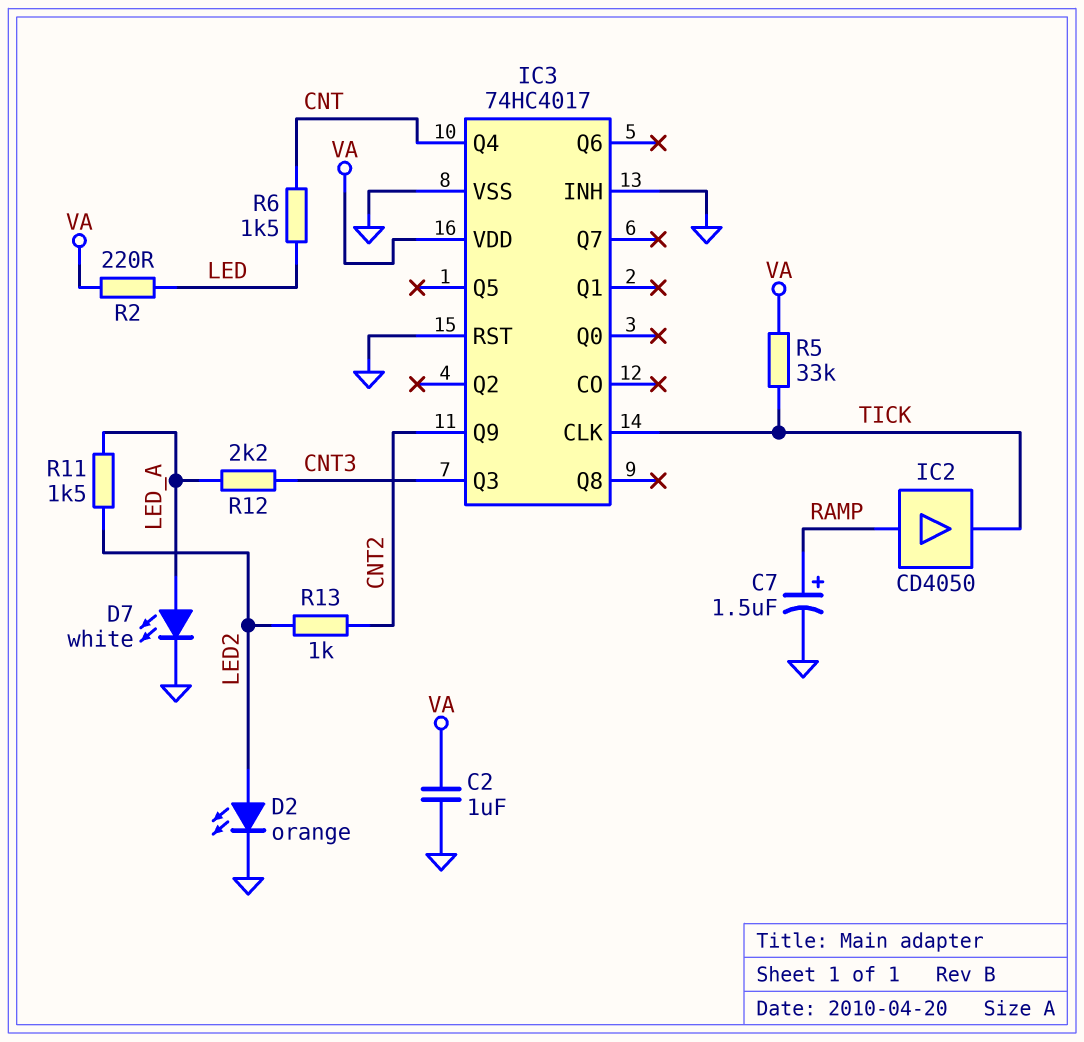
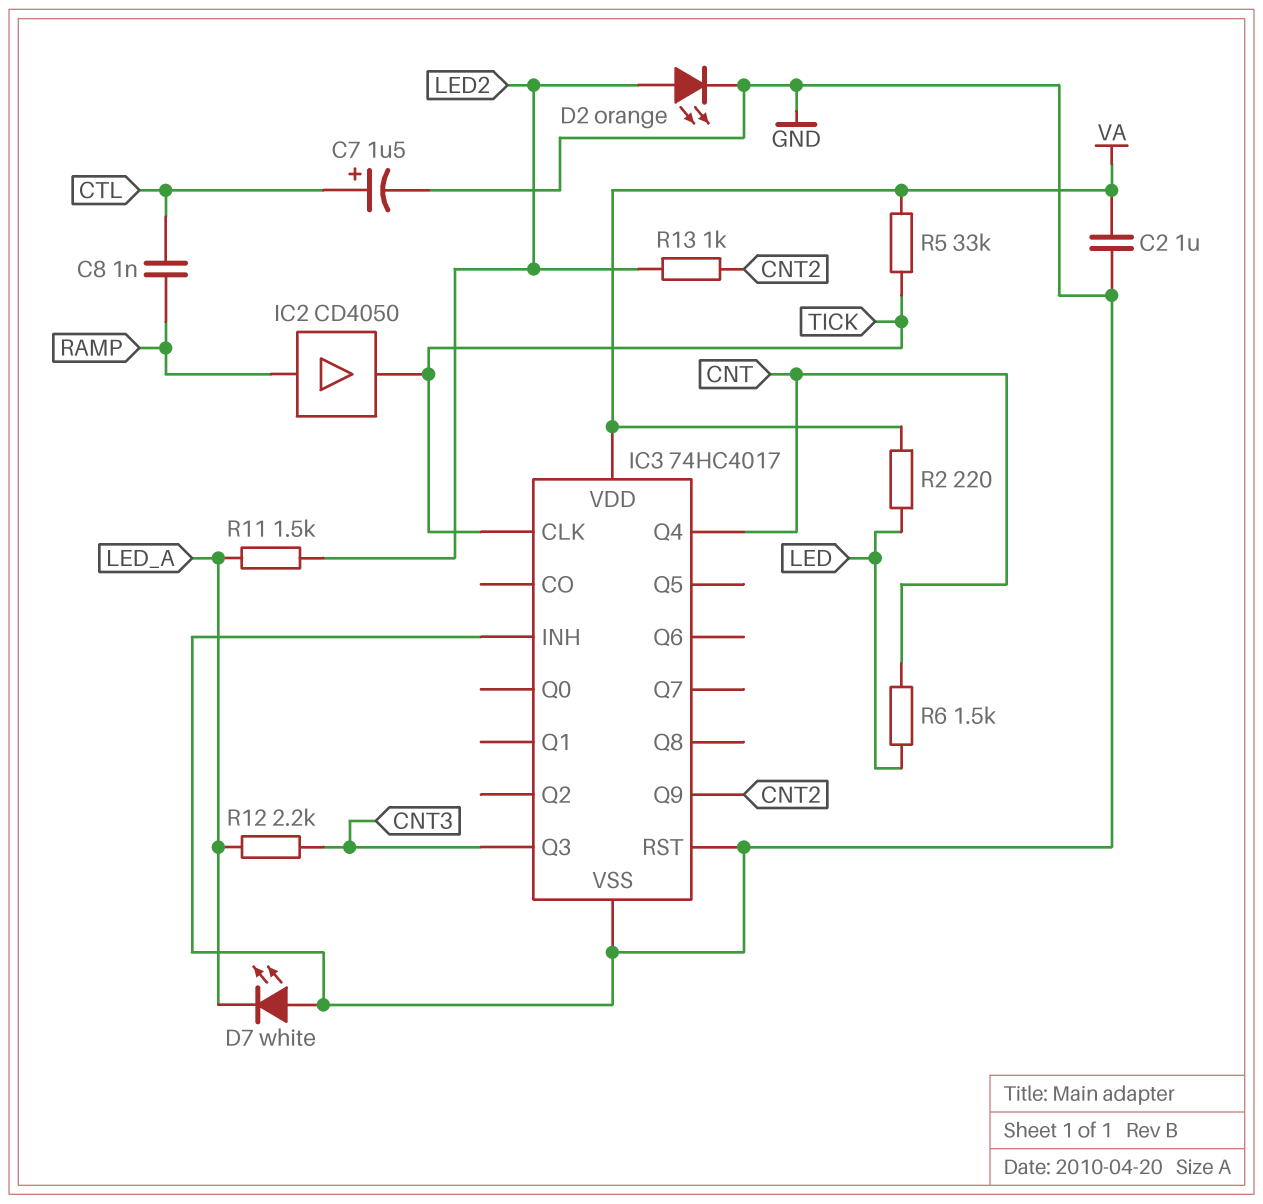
C7: 1.5uF (plus RAMP, minus GND) -> 1.5uF (plus CTL, minus GND)
C8: none -> 1nF (CTL, RAMP)
D7: LED white (A LED_A, K GND) -> LED white (A GND, K LED_A)

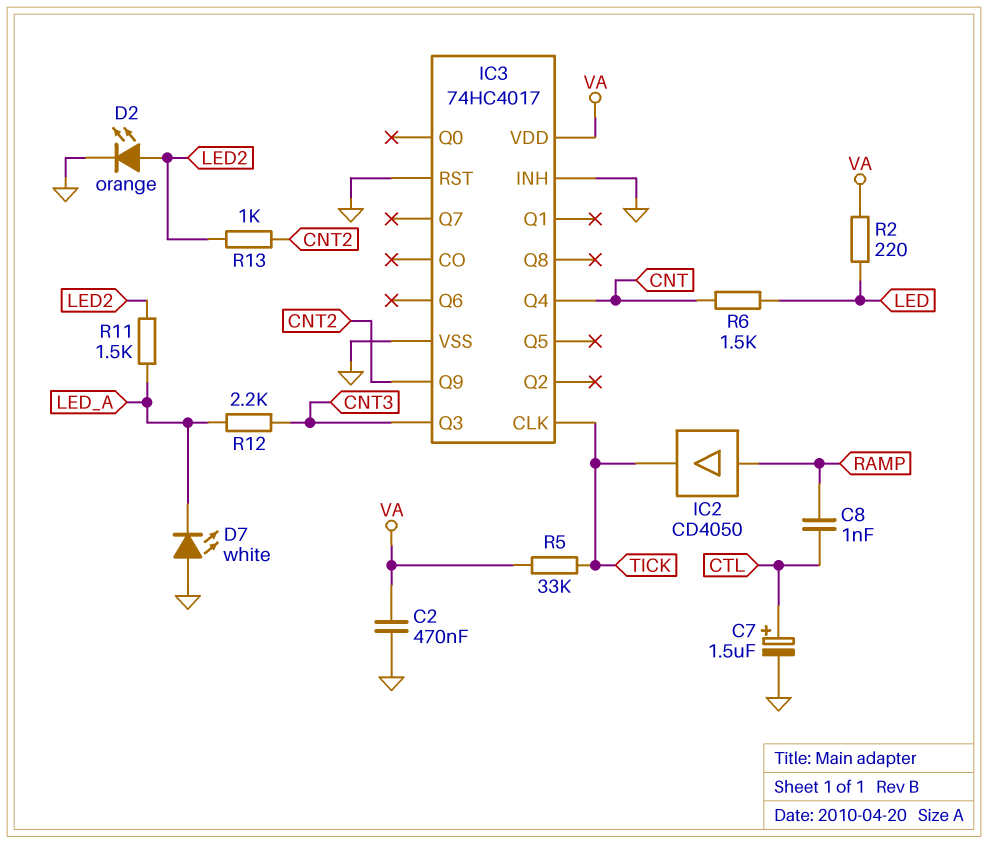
C2: 1uF (GND, VA) -> 470nF (GND, VA)

